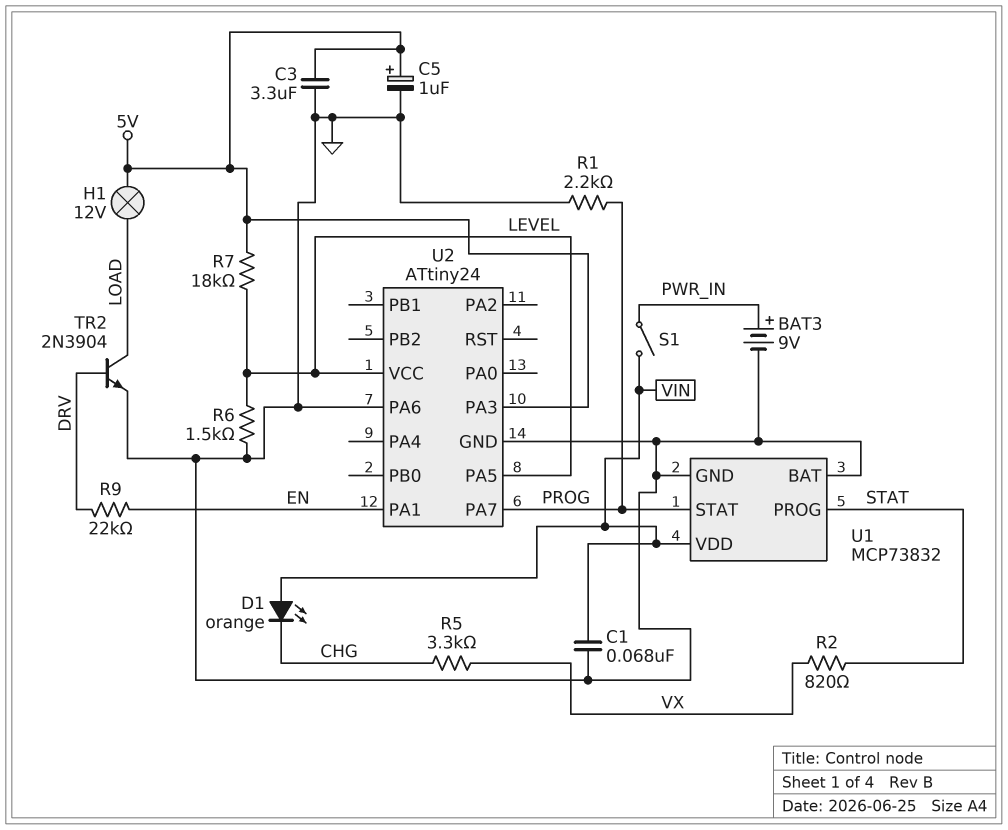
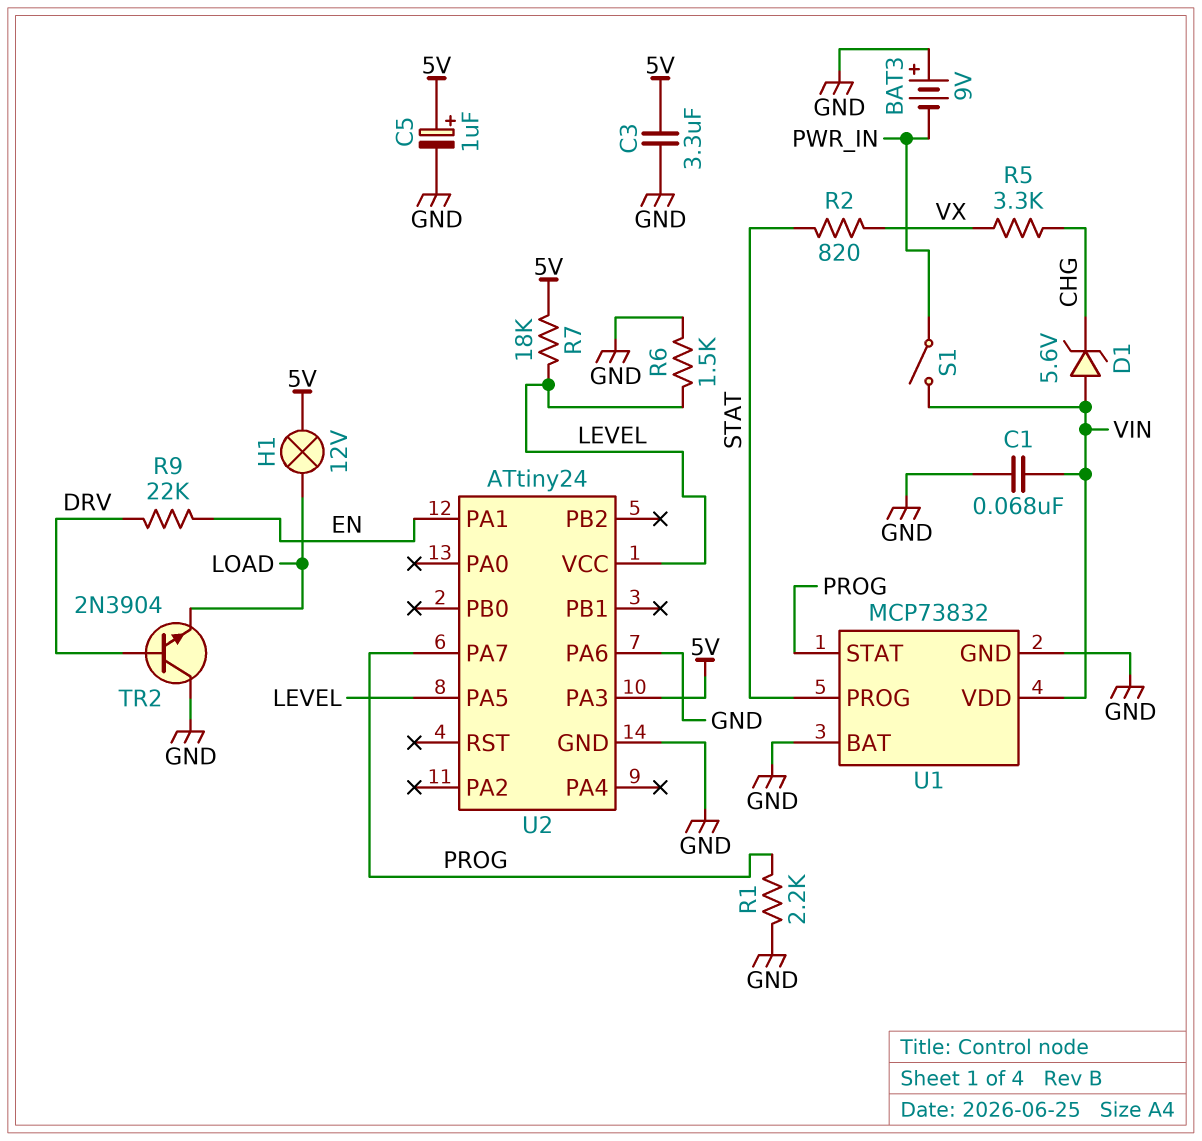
BAT3: 9V (plus PWR_IN, minus GND) -> 9V (plus GND, minus PWR_IN)
D1: LED orange (A VIN, K CHG) -> zener 5.6V (A VIN, K CHG)
TR2: NPN 2N3904 (B DRV, C LOAD, E GND) -> NPN 2N3904 (B DRV, C GND, E LOAD)

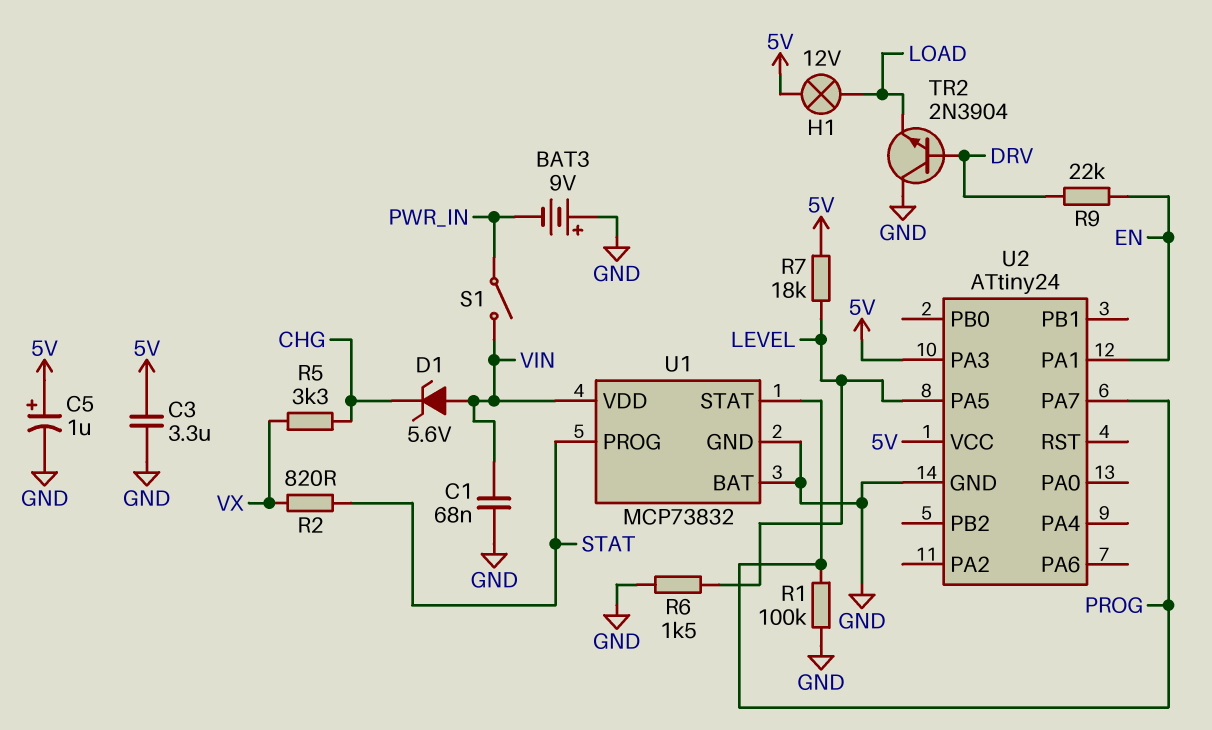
R1: 2.2k (GND, PROG) -> 100k (GND, PROG)
U2 pin PA6: GND -> none
U2 pin VCC: LEVEL -> 5V

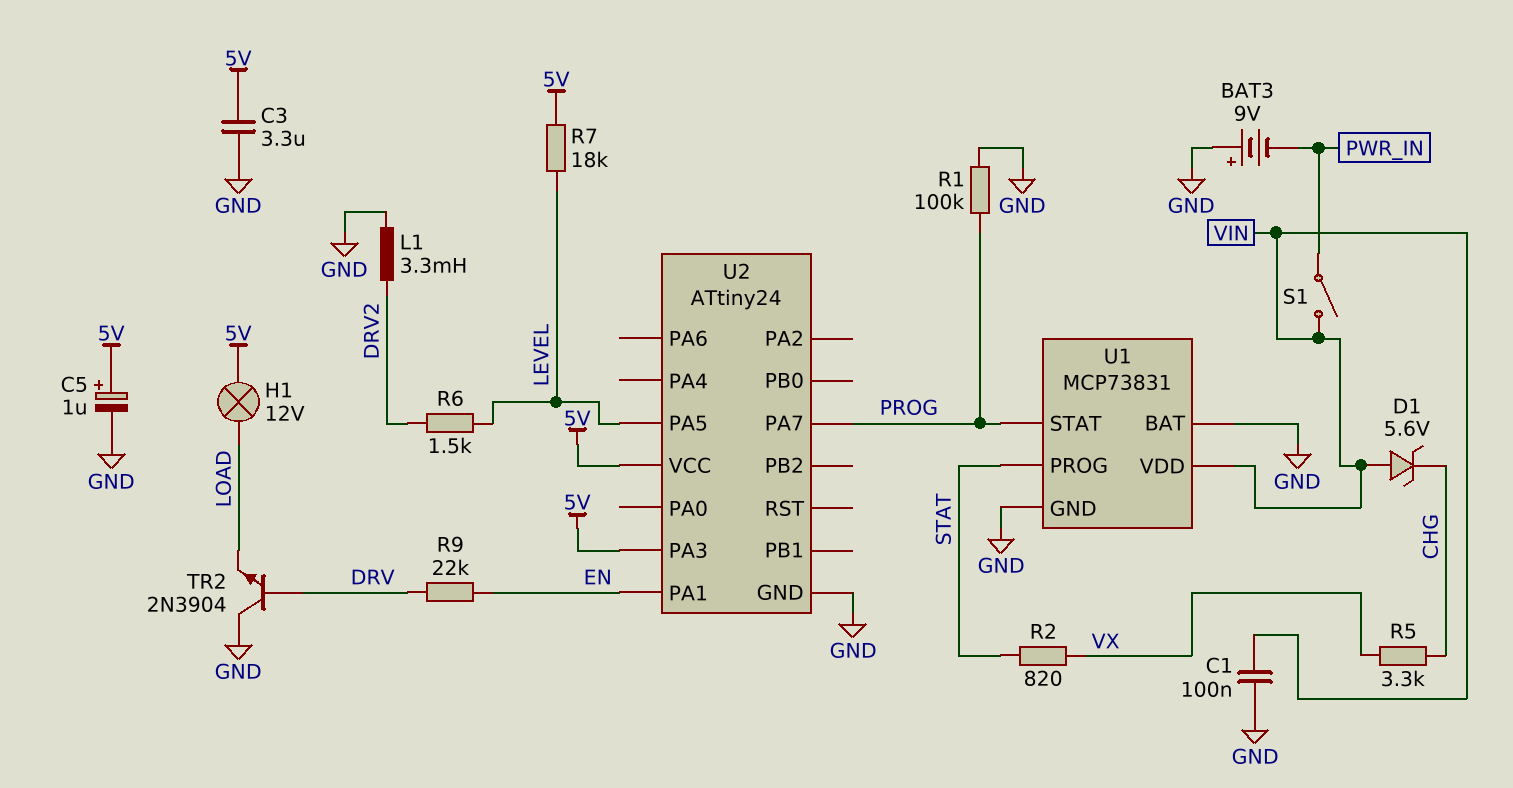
C1: 68nF (GND, VIN) -> 100nF (GND, VIN)
L1: none -> 3.3mH (DRV2, GND)
R6: 1.5k (GND, LEVEL) -> 1.5k (DRV2, LEVEL)
U1: MCP73832 -> MCP73831

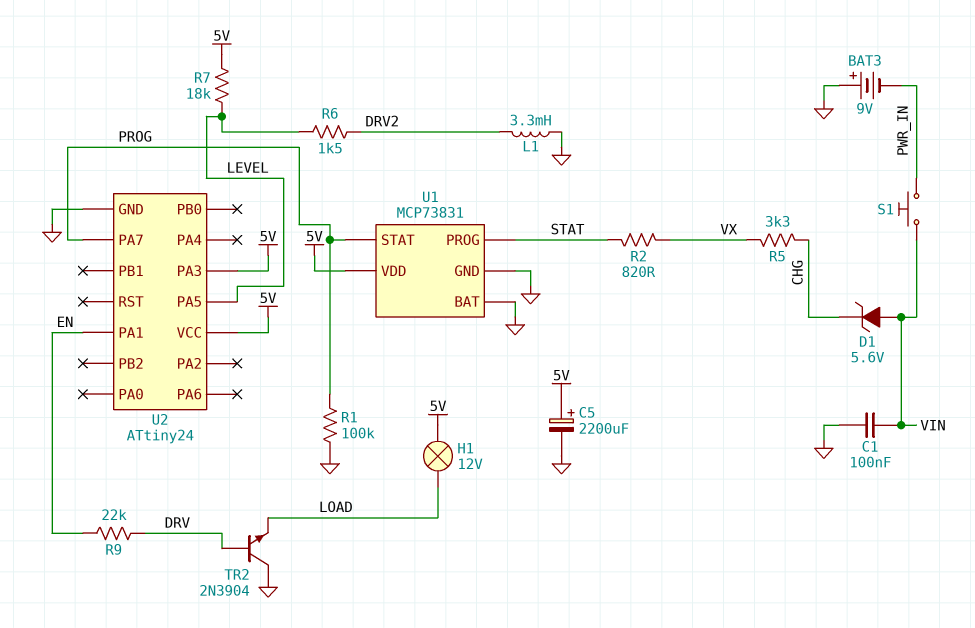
C3: 3.3uF (5V, GND) -> none
C5: 1uF (plus 5V, minus GND) -> 2200uF (plus 5V, minus GND)
S1: switch (PWR_IN, VIN) -> button (PWR_IN, VIN)
U1 pin VDD: VIN -> 5V

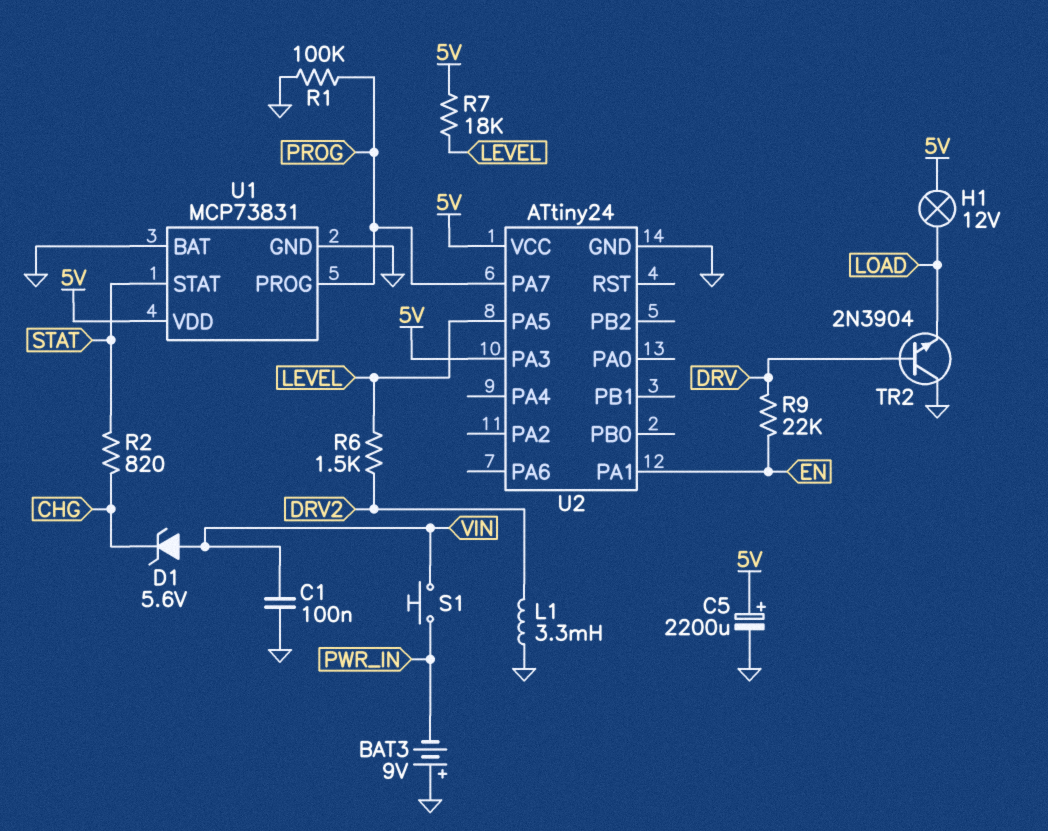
R2: 820 (STAT, VX) -> 820 (CHG, STAT)
R5: 3.3k (CHG, VX) -> none
U1 pin PROG: STAT -> PROG
U1 pin STAT: PROG -> STAT

